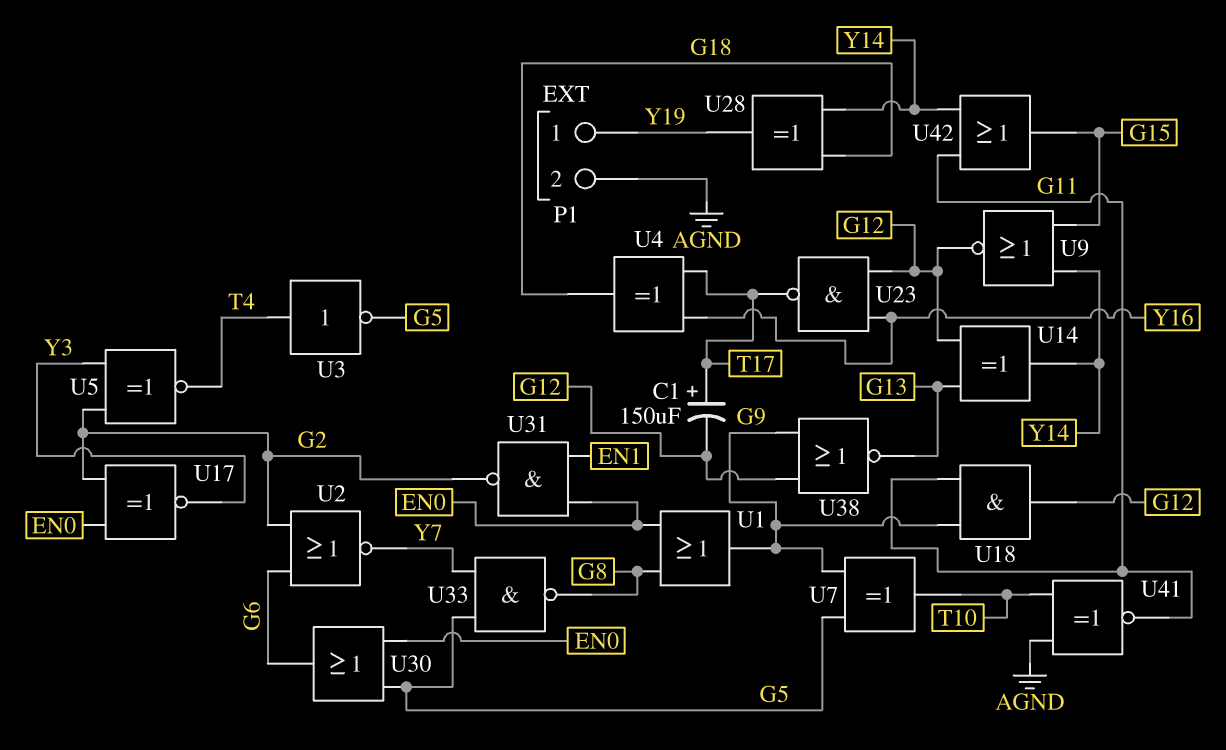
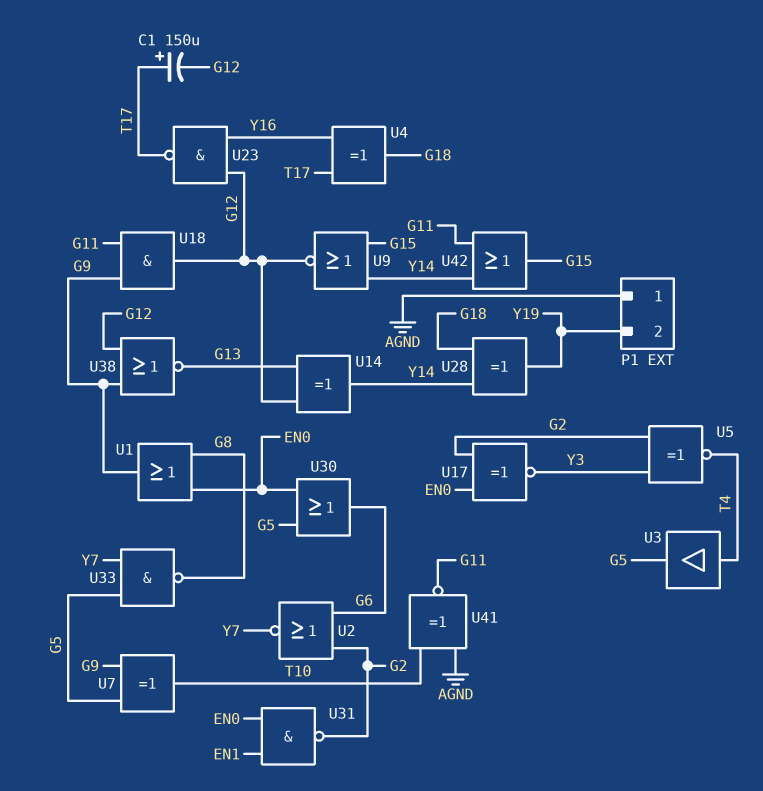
P1 pin 1: Y19 -> AGND
P1 pin 2: AGND -> Y19
U3: NOT (in T4, out G5) -> buffer (in T4, out G5)

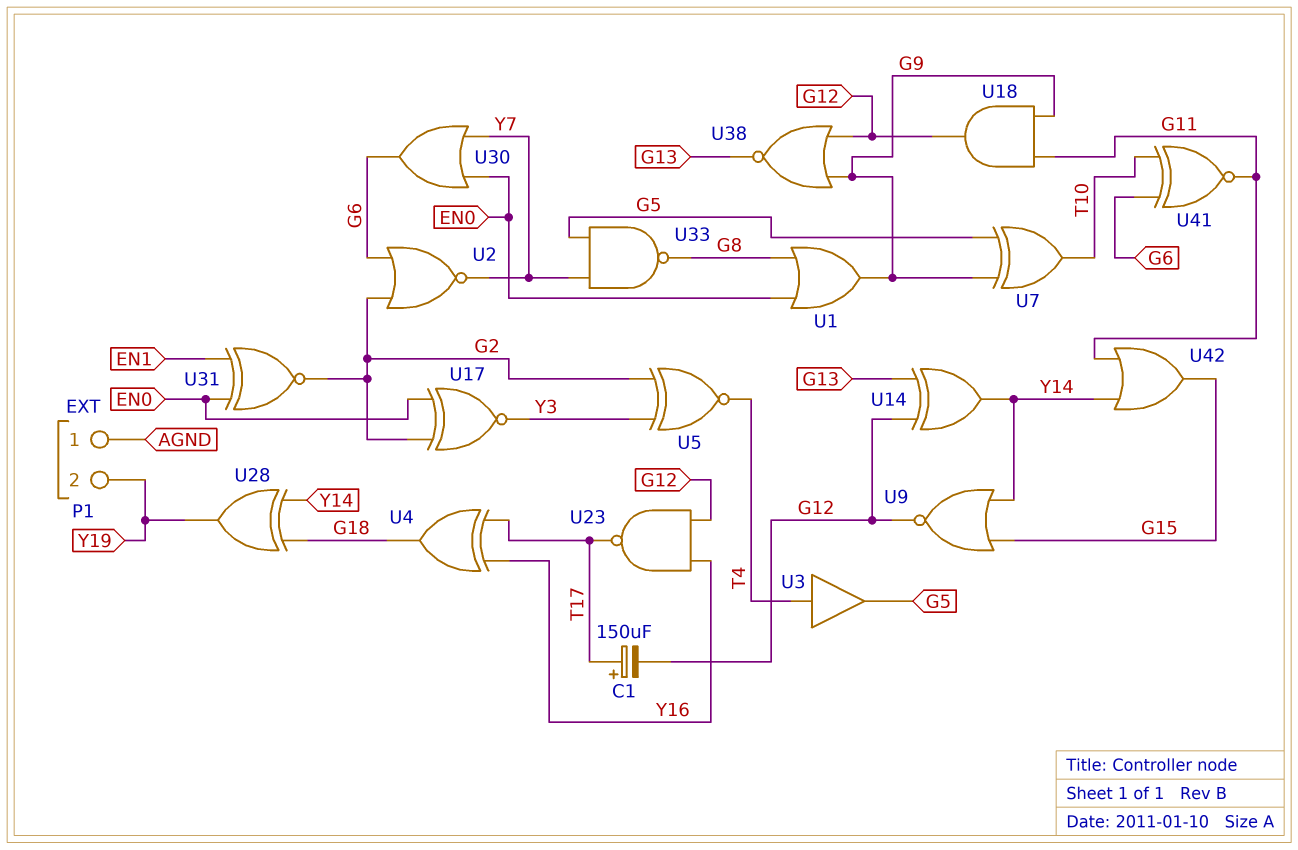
U30: OR (in EN0, in G5, out G6) -> OR (in EN0, in Y7, out G6)
U31: NAND (in EN0, in EN1, out G2) -> XNOR (in EN0, in EN1, out G2)
U41: XNOR (in AGND, in T10, out G11) -> XNOR (in G6, in T10, out G11)

